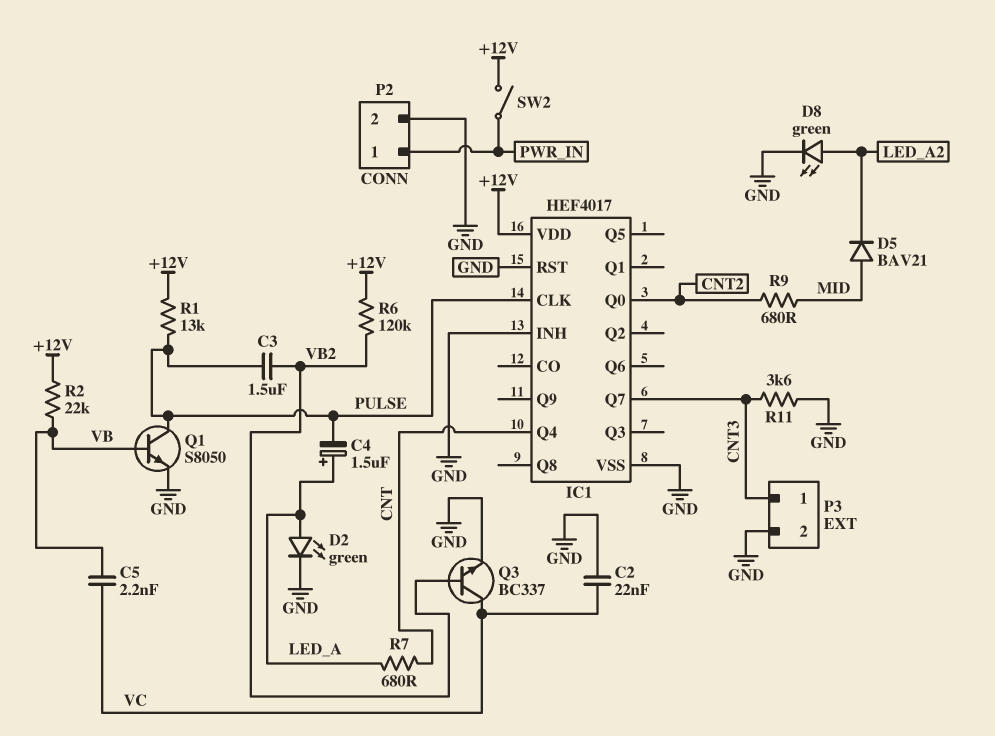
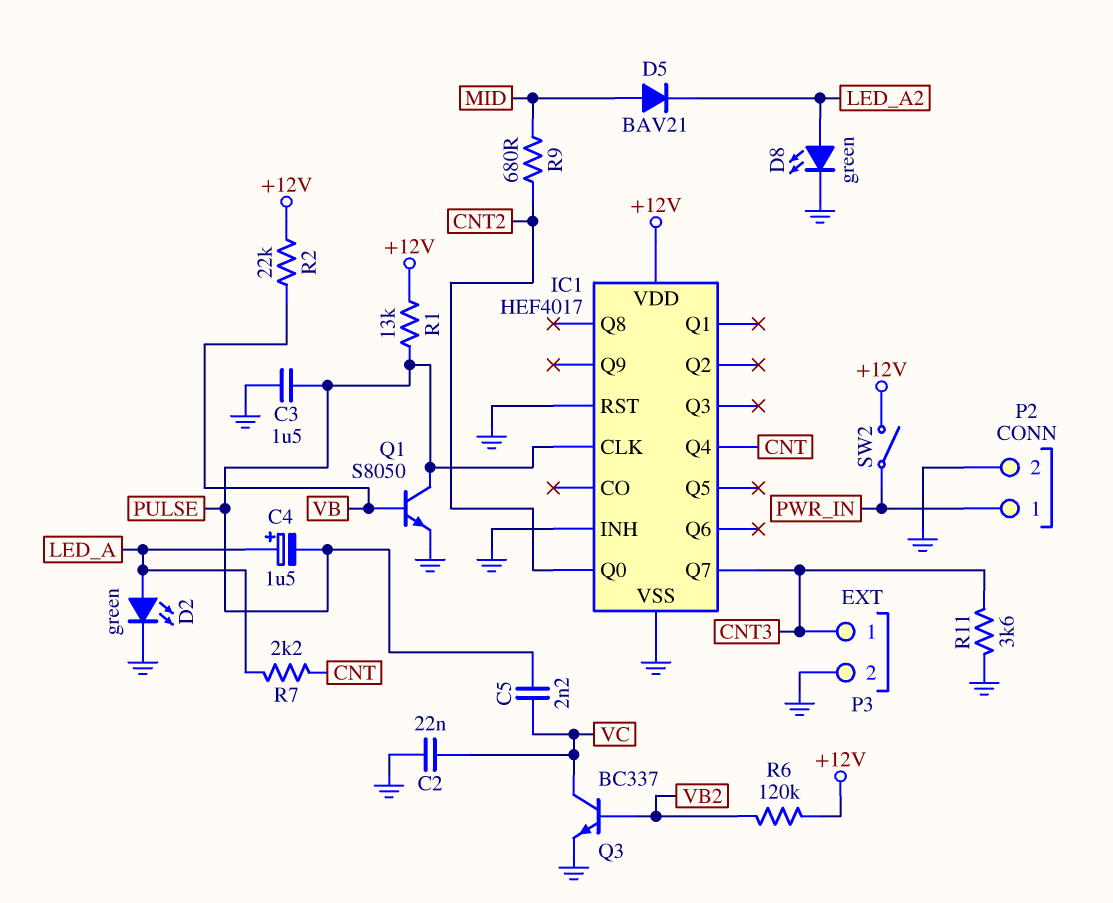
C3: 1.5uF (PULSE, VB2) -> 1.5uF (GND, PULSE)
C5: 2.2nF (VB, VC) -> 2.2nF (PULSE, VC)
R7: 680 (CNT, LED_A) -> 2.2k (CNT, LED_A)

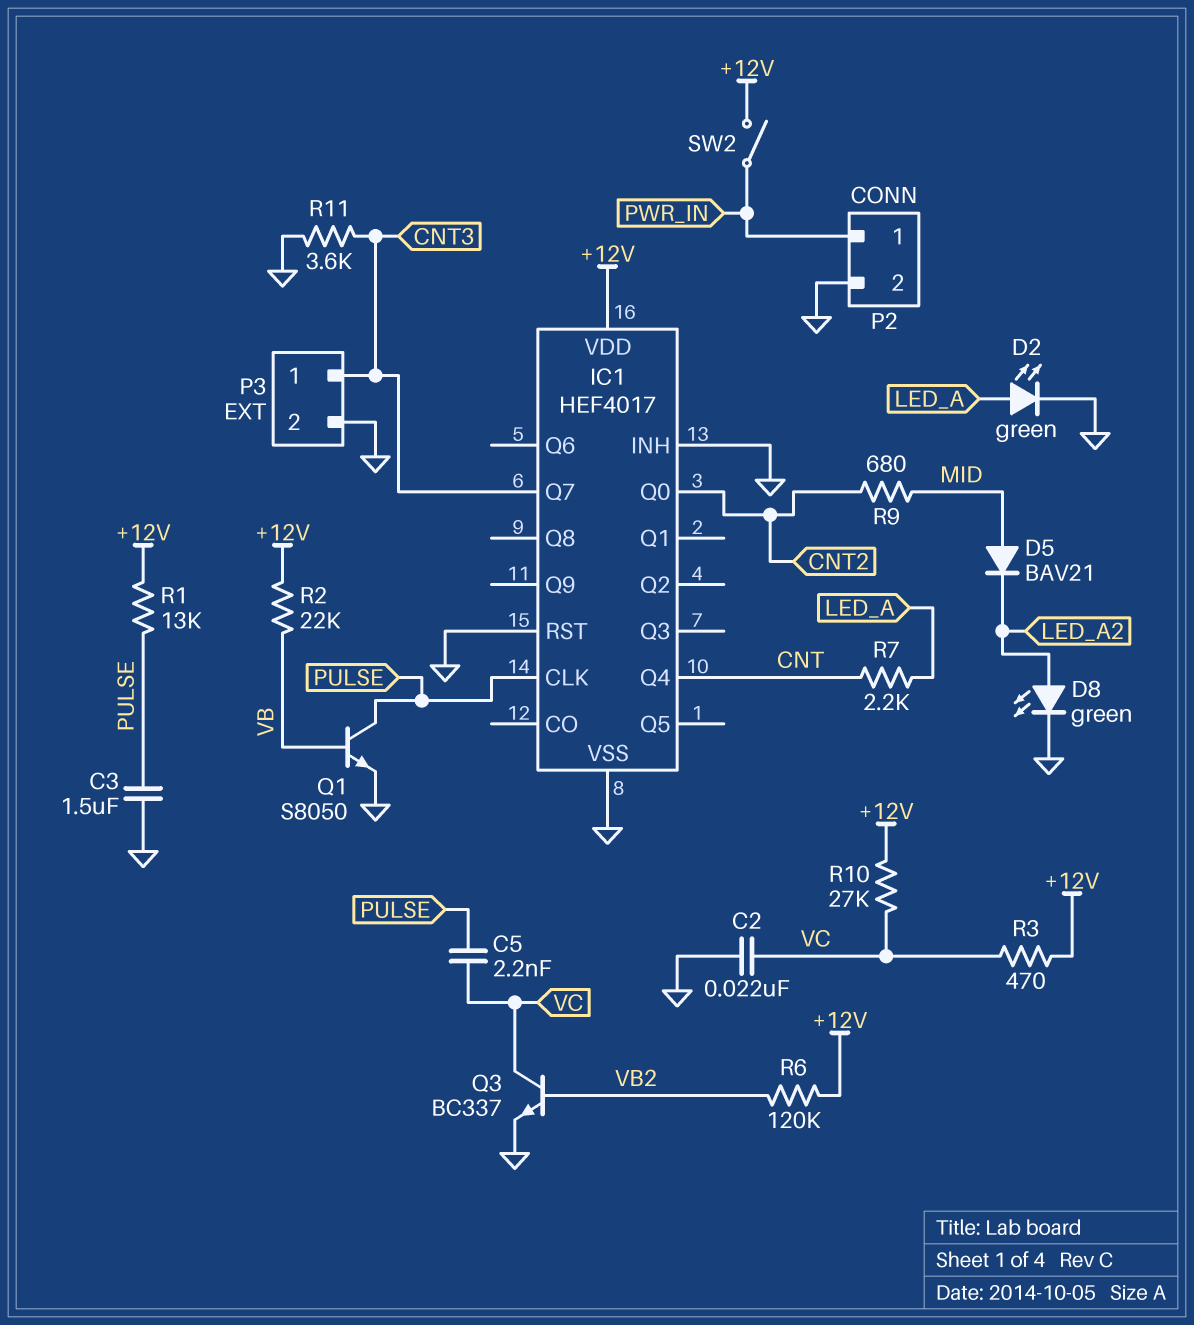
C4: 1.5uF (plus LED_A, minus PULSE) -> none
R3: none -> 470 (+12V, VC)
R10: none -> 27k (+12V, VC)

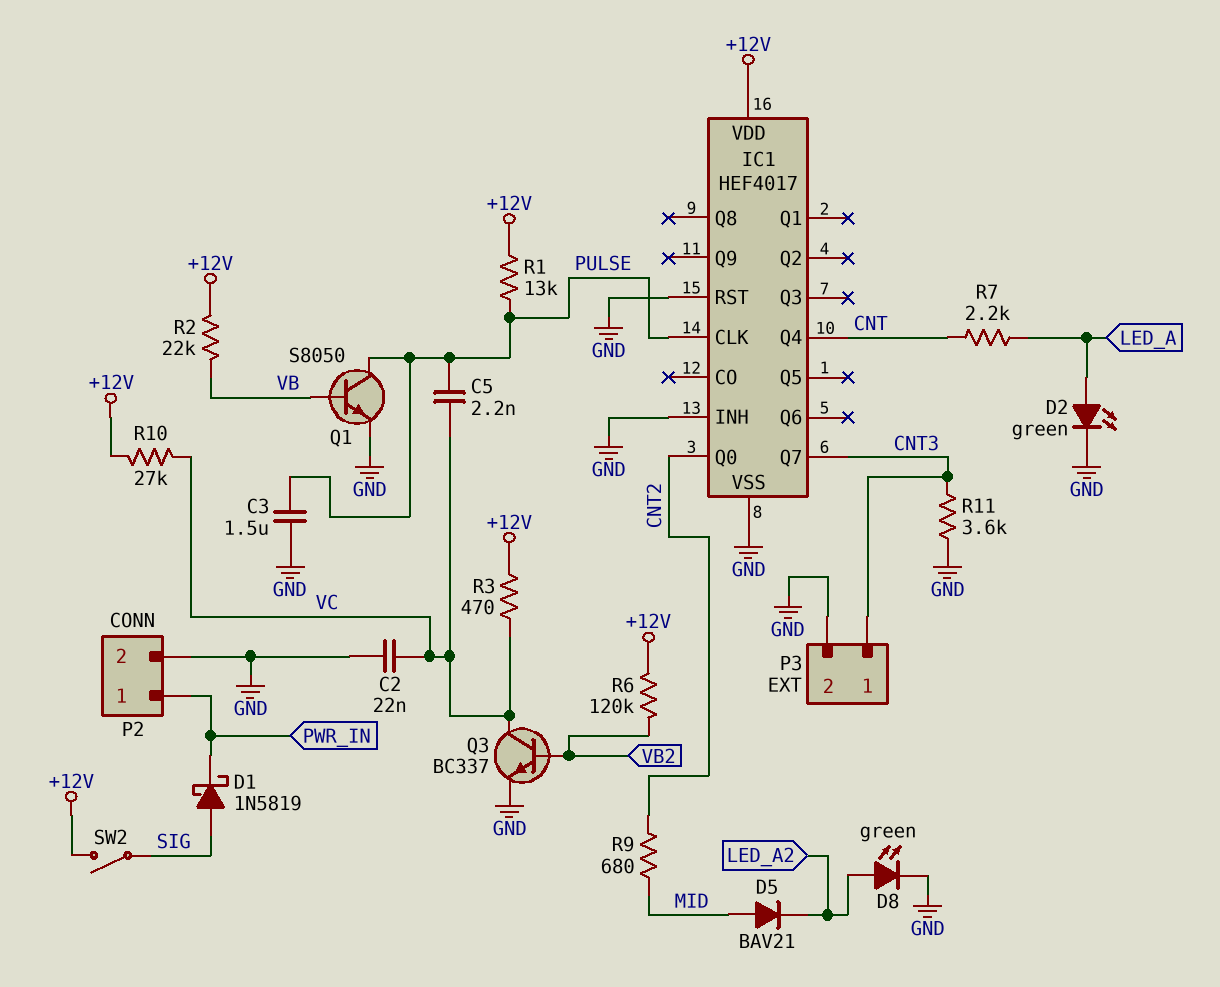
D1: none -> schottky 1N5819 (A SIG, K PWR_IN)
SW2: switch (+12V, PWR_IN) -> switch (+12V, SIG)

